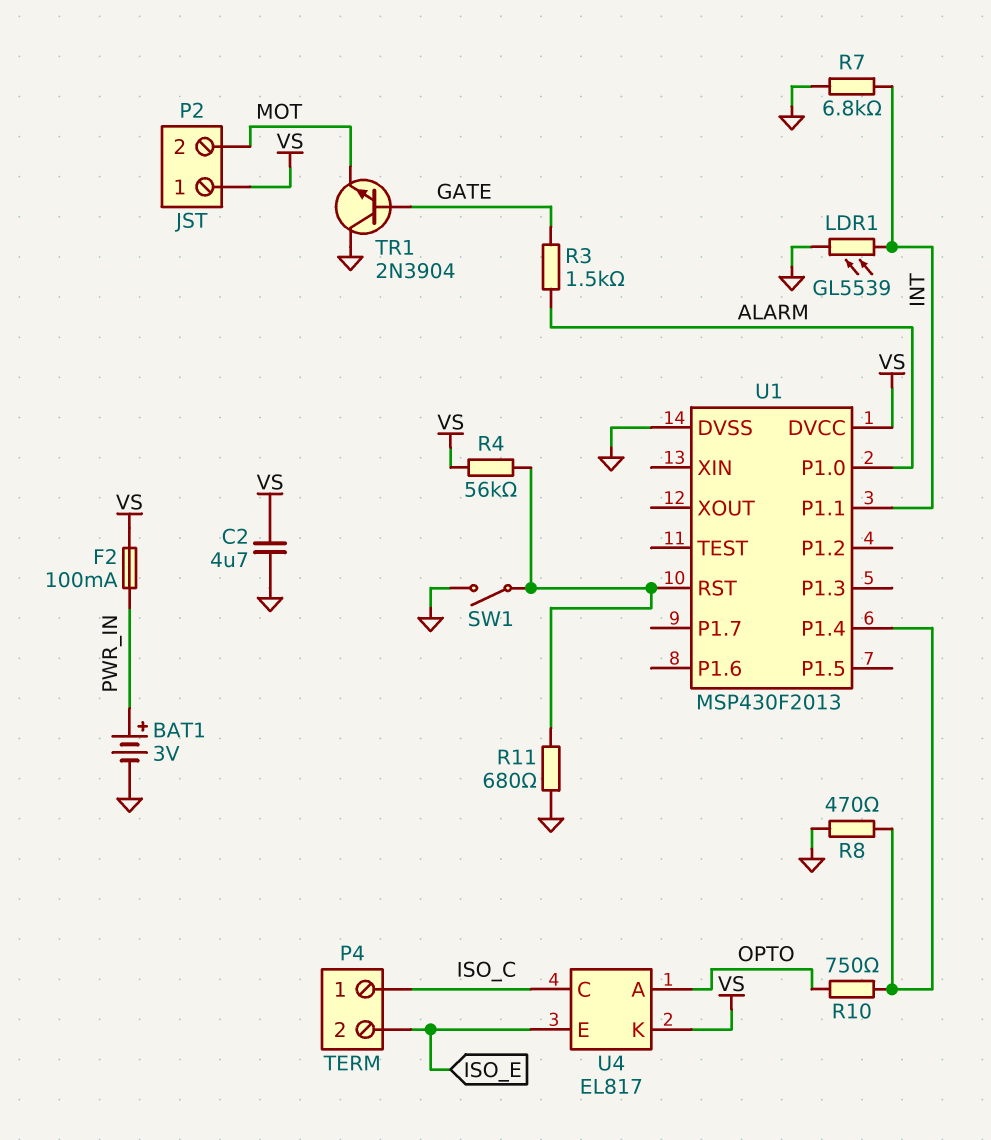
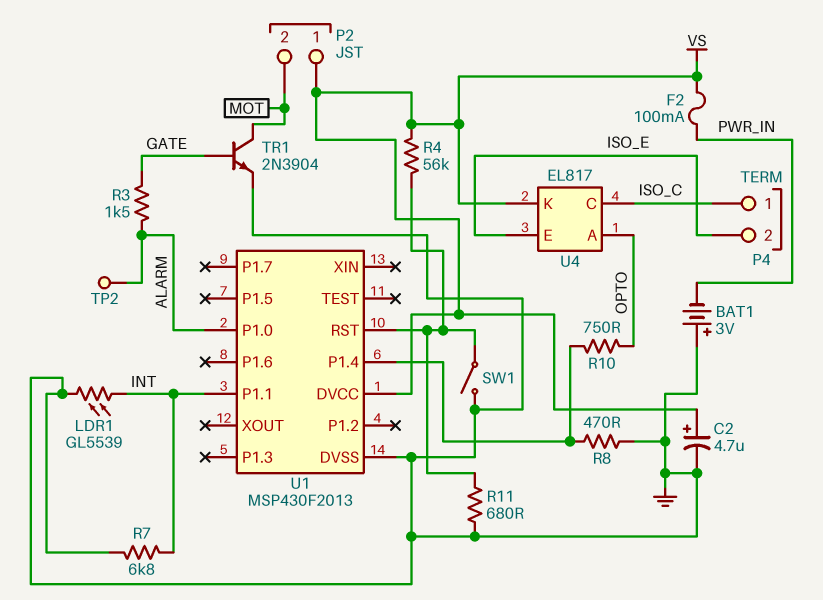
BAT1: 3V (plus PWR_IN, minus GND) -> 3V (plus GND, minus PWR_IN)
C2: 4.7uF (GND, VS) -> 4.7uF (plus VS, minus GND)
TP2: none -> test point (ALARM)
TR1: NPN 2N3904 (B GATE, C GND, E MOT) -> NPN 2N3904 (B GATE, C MOT, E GND)

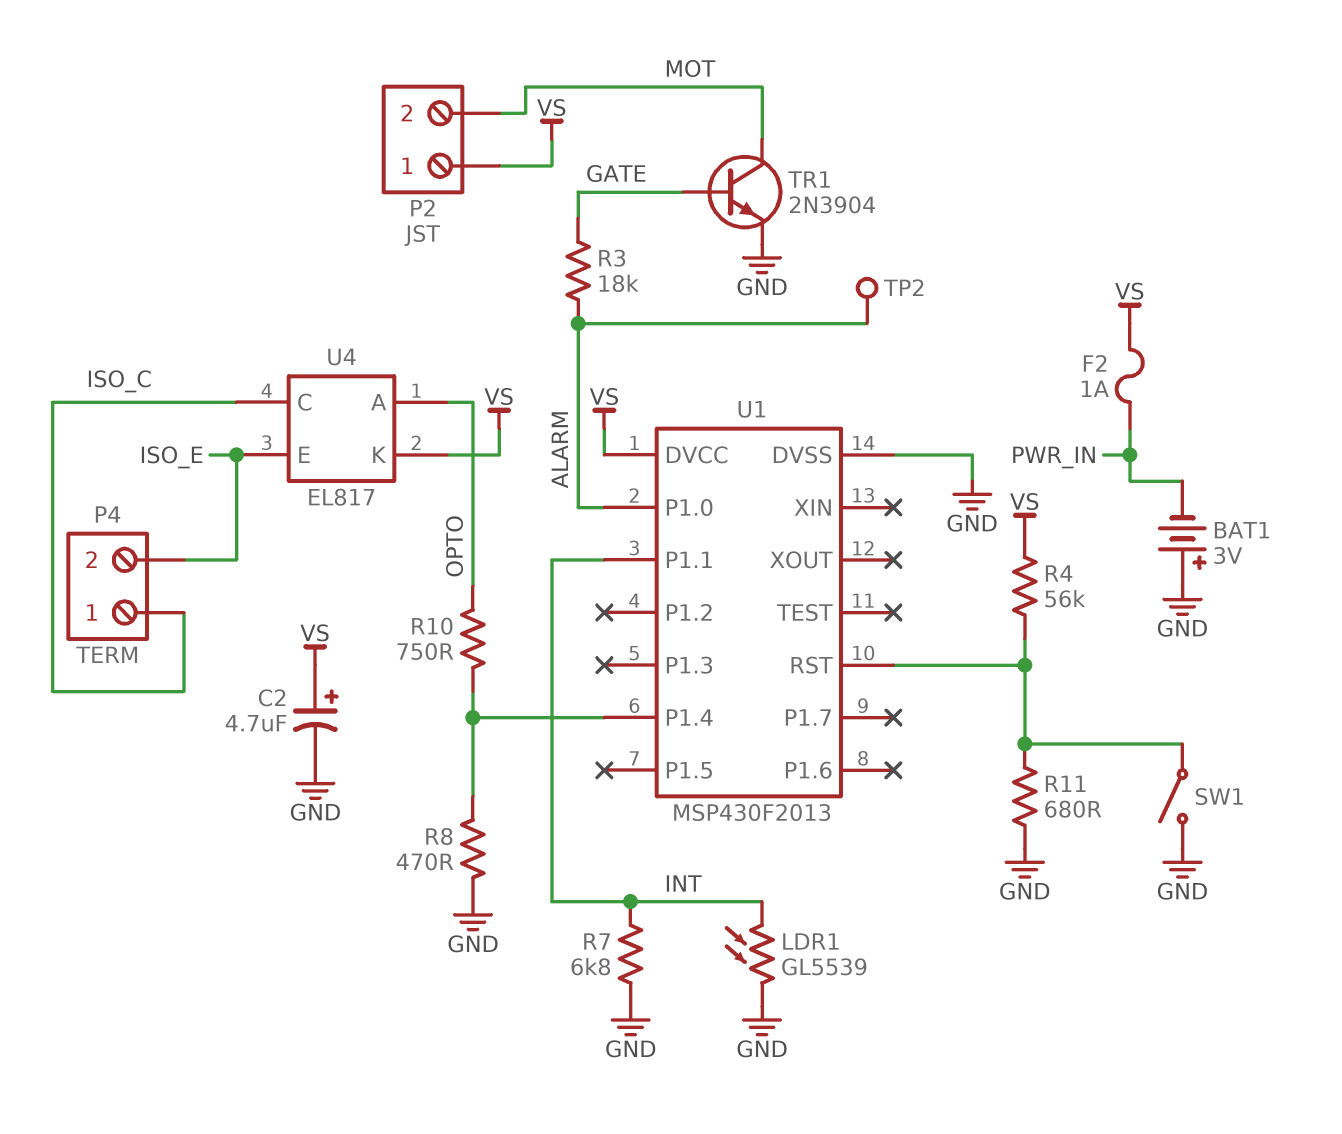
F2: 100mA (PWR_IN, VS) -> 1A (PWR_IN, VS)
R3: 1.5k (ALARM, GATE) -> 18k (ALARM, GATE)

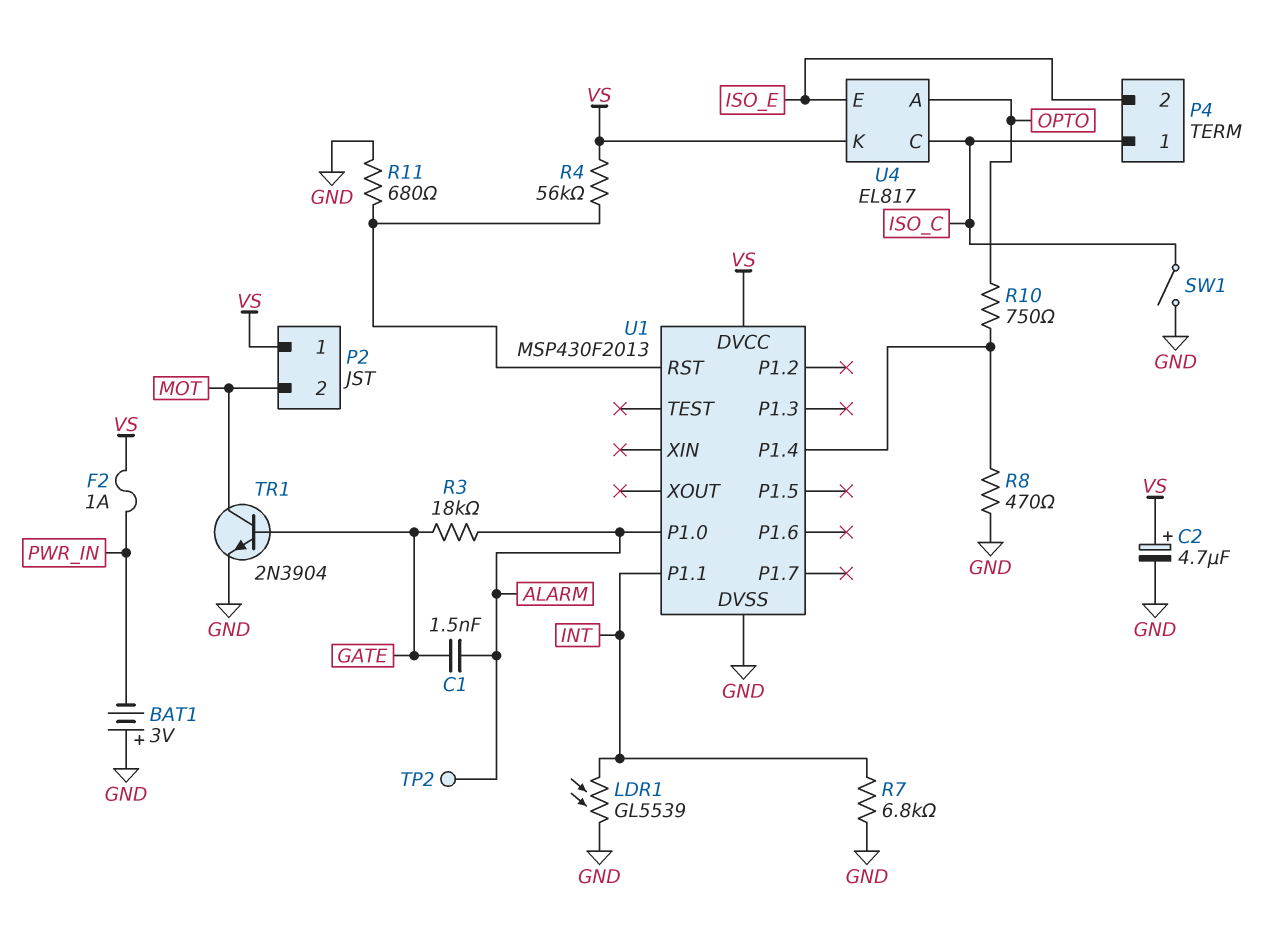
C1: none -> 1.5nF (ALARM, GATE)
SW1: switch (GND, U1/RST) -> switch (GND, ISO_C)

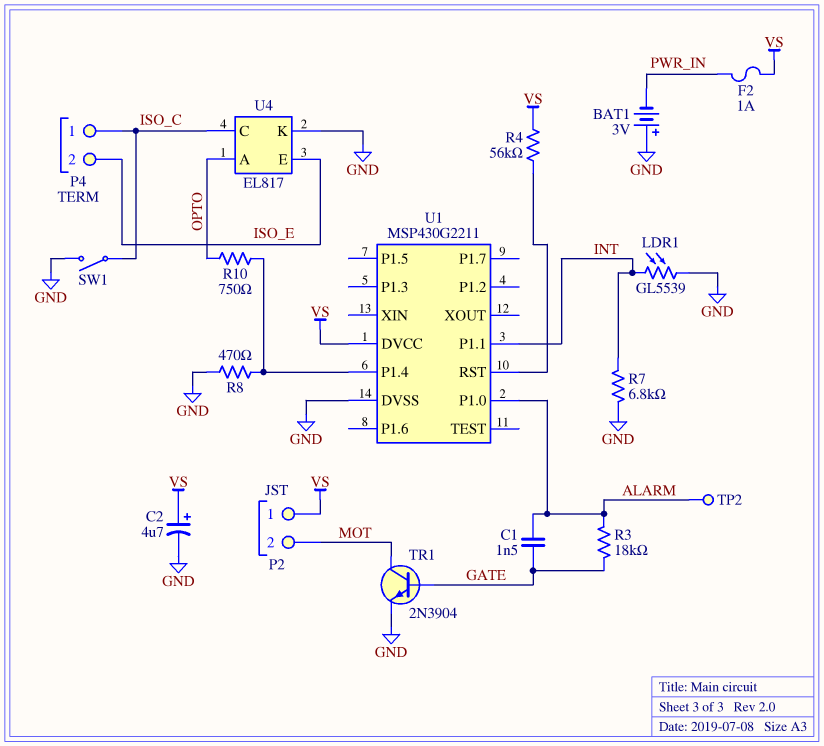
R11: 680 (GND, U1/RST) -> none
U1: MSP430F2013 -> MSP430G2211
U4 pin K: VS -> GND

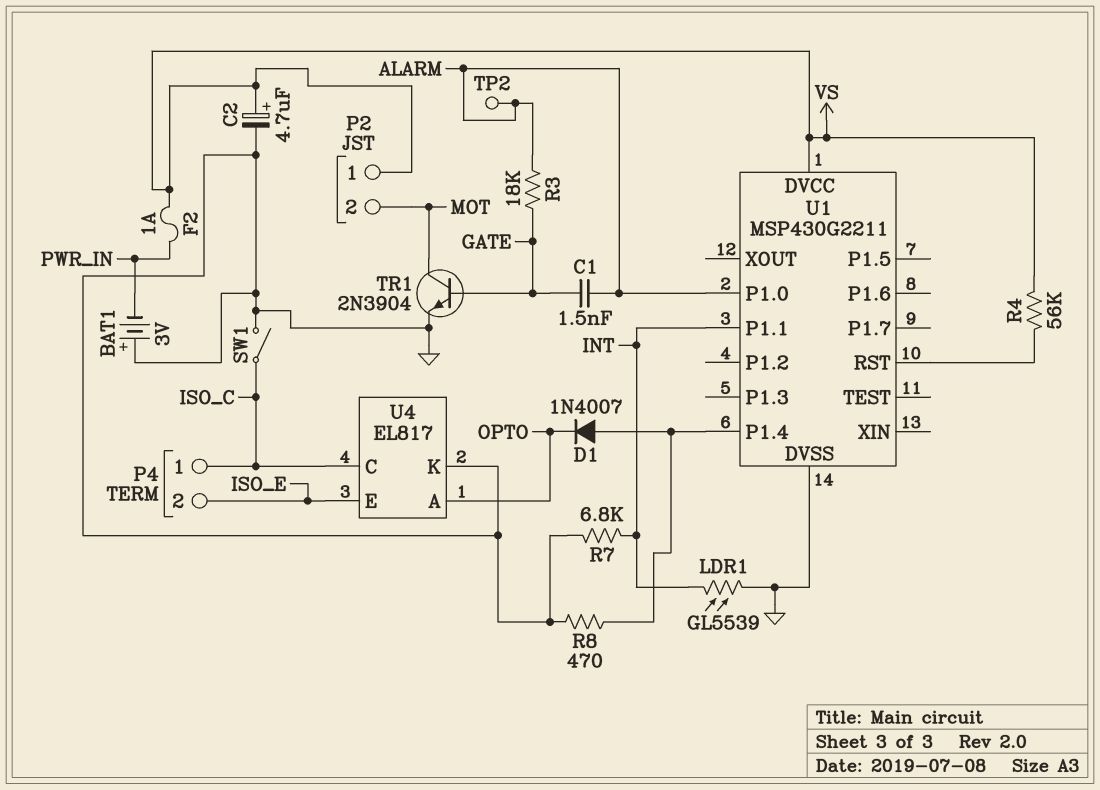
D1: none -> diode 1N4007 (A U1/P1.4, K OPTO)
R10: 750 (OPTO, U1/P1.4) -> none

